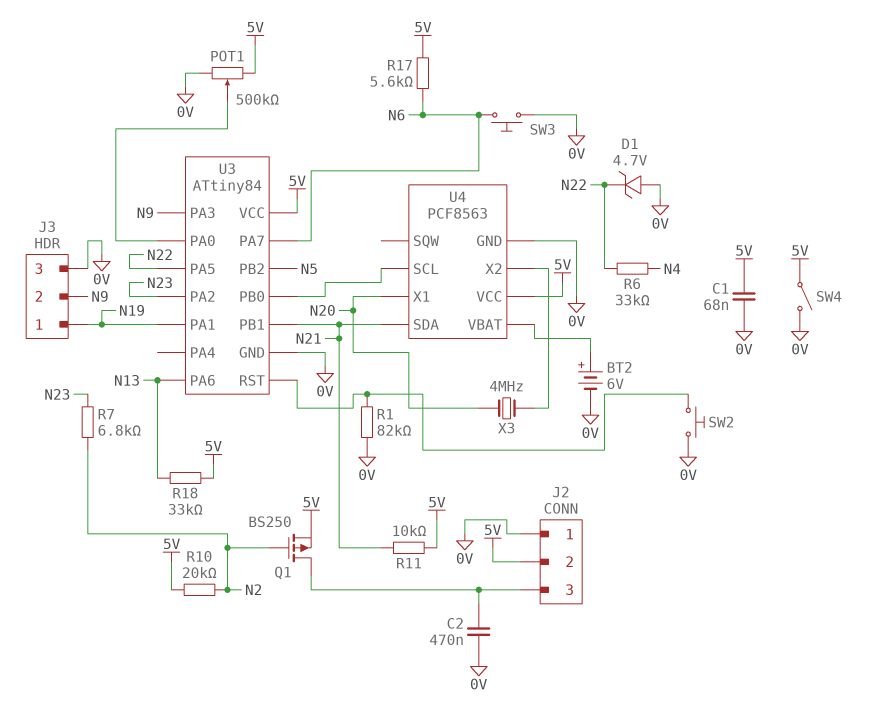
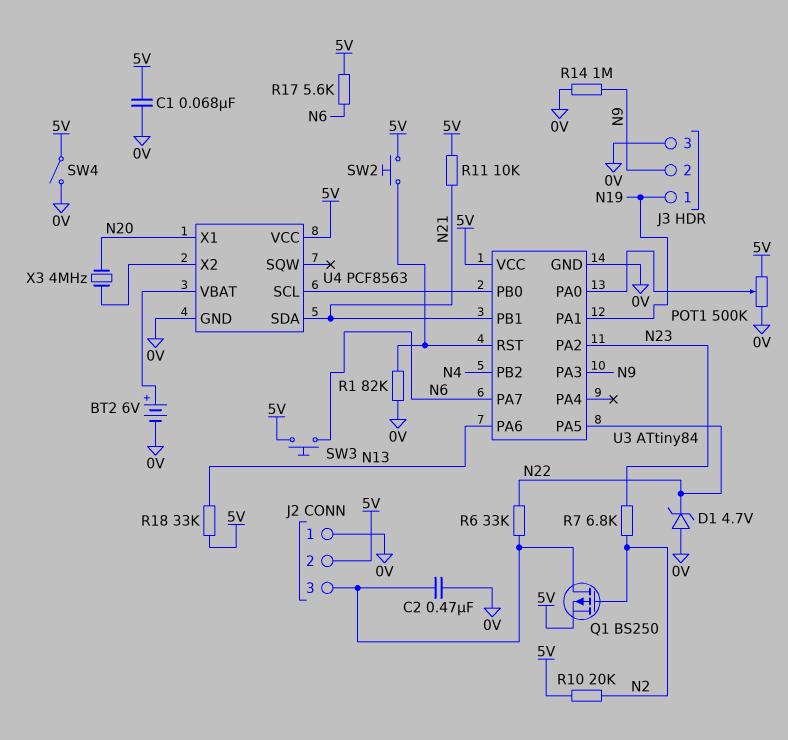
R6: 33k (N4, N22) -> 33k (J2/3, N22)
R14: none -> 1M (0V, N9)
SW2: button (0V, U3/RST) -> button (5V, U3/RST)
SW3: button (0V, N6) -> button (5V, N6)
U3 pin PB2: N5 -> N4

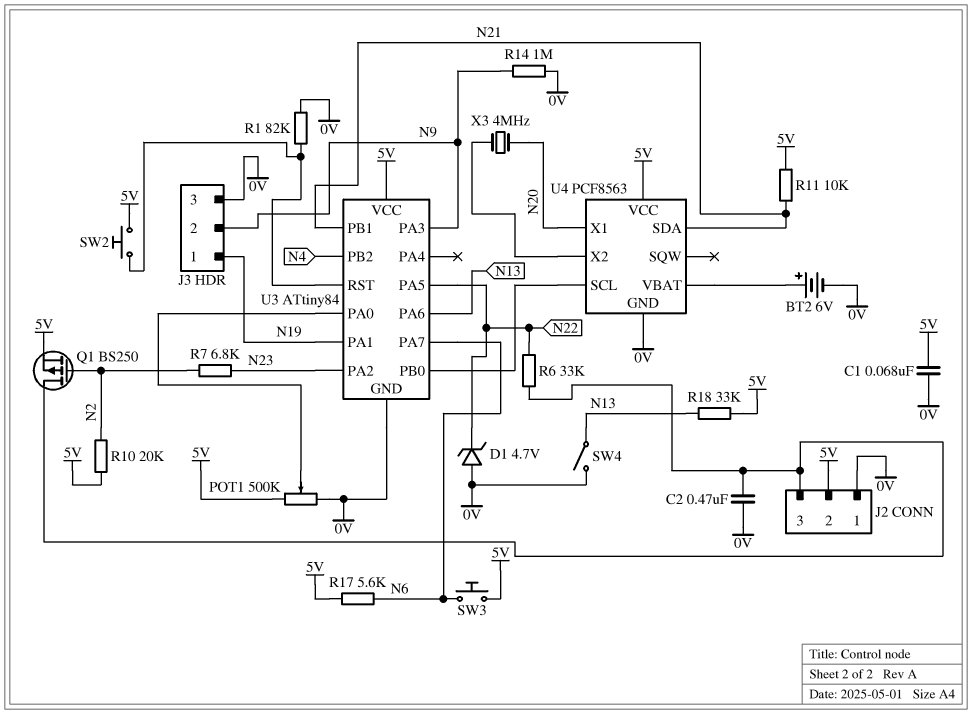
SW4: switch (0V, 5V) -> switch (0V, N13)

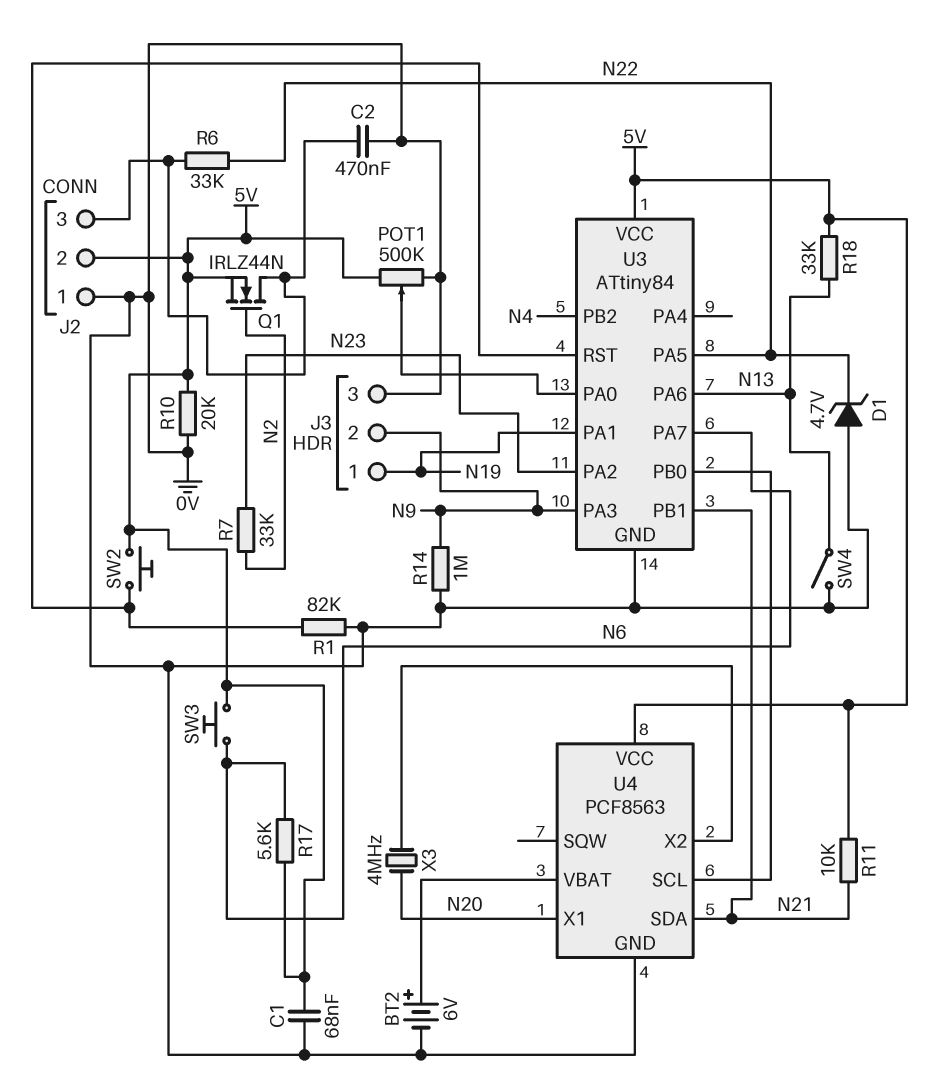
Q1: PMOS BS250 (G N2, D J2/3, S 5V) -> NMOS IRLZ44N (G N2, D J2/3, S 5V)
R7: 6.8k (N2, N23) -> 33k (N2, N23)
R10: 20k (5V, N2) -> 20k (0V, 5V)

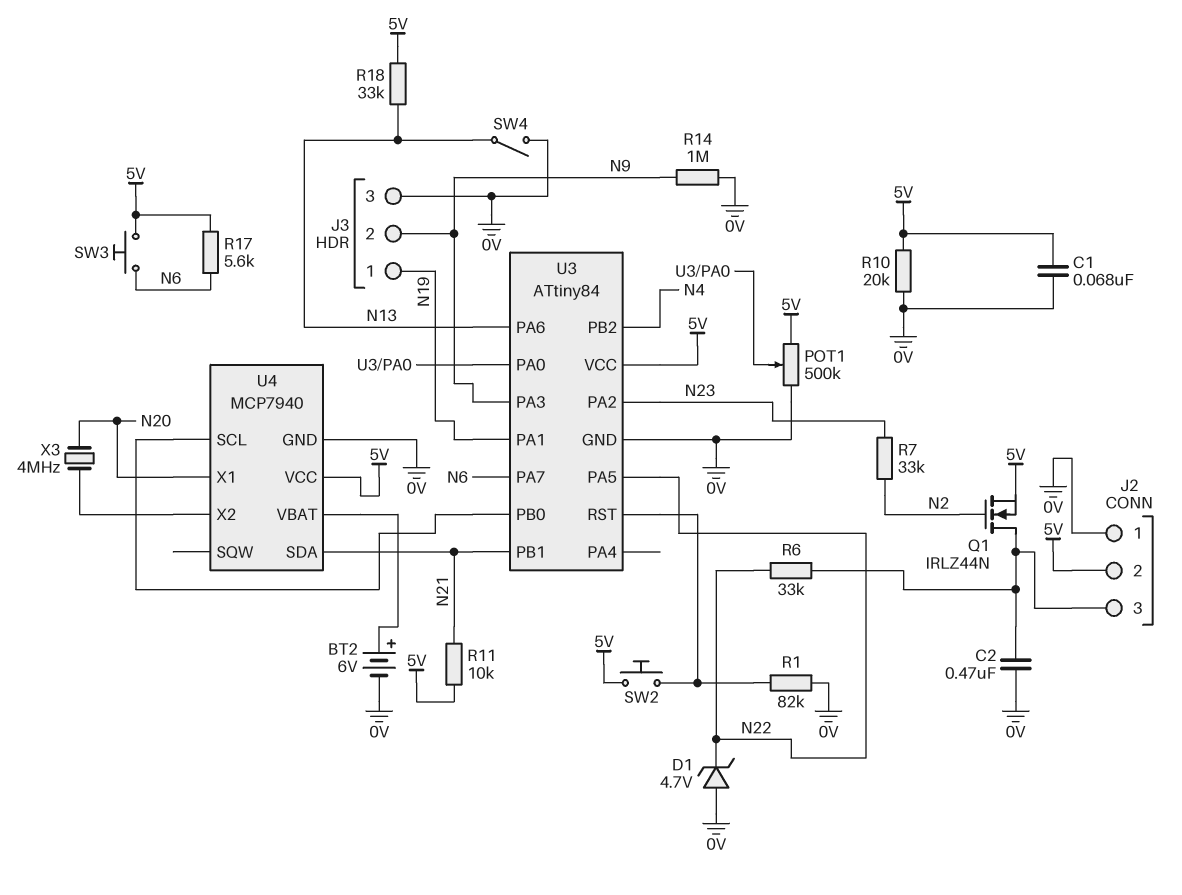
U4: PCF8563 -> MCP7940

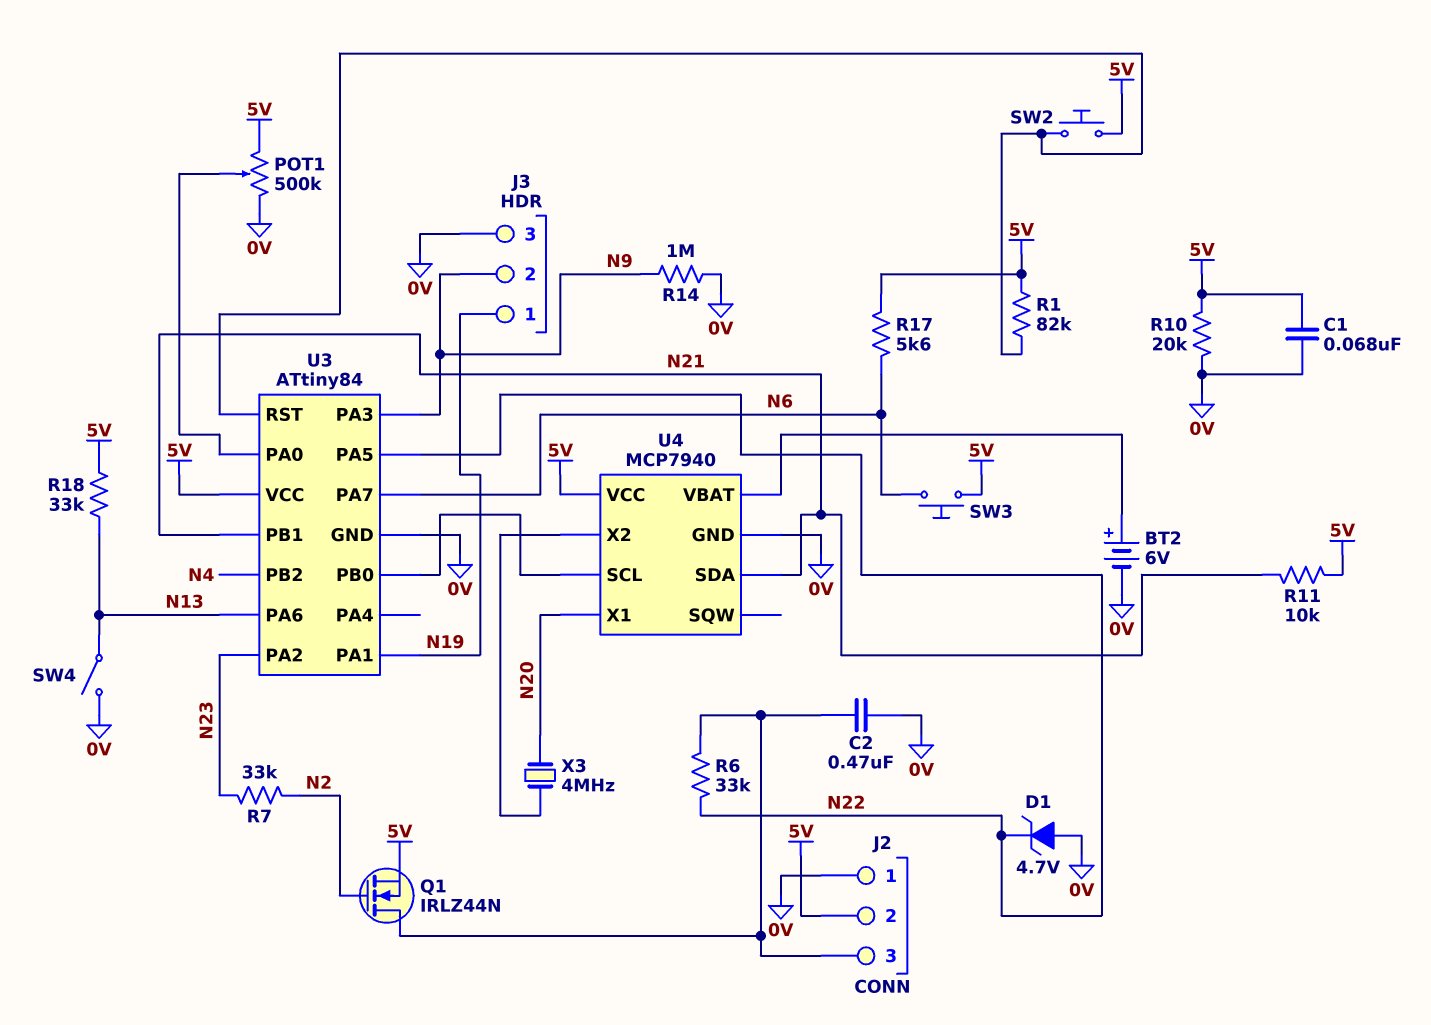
R1: 82k (0V, U3/RST) -> 82k (5V, U3/RST)

